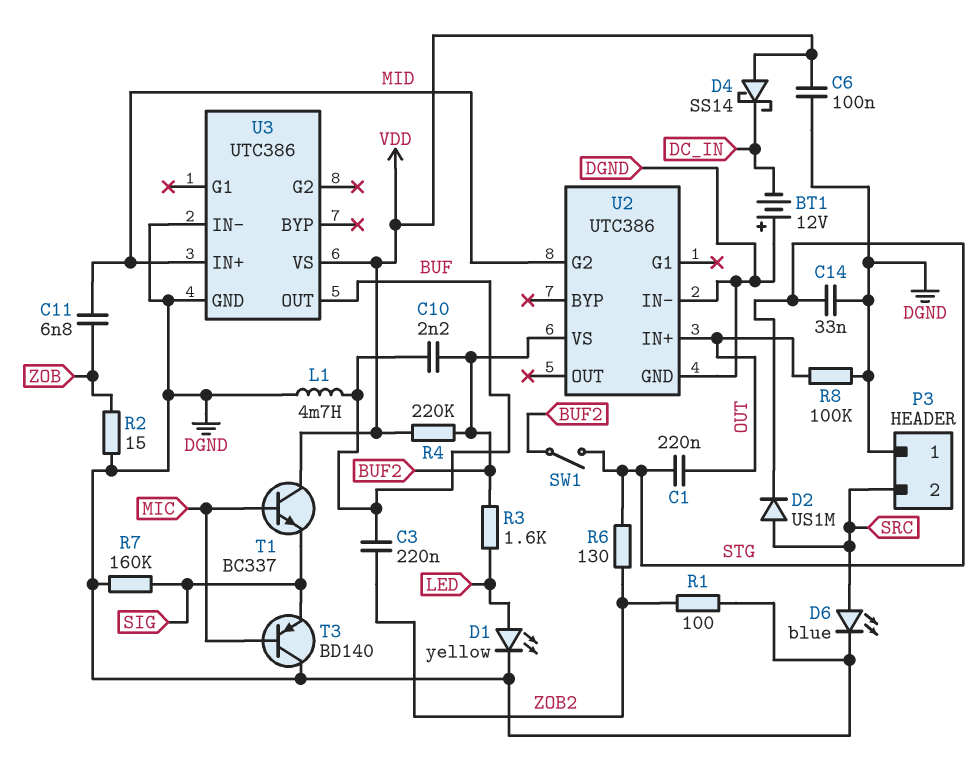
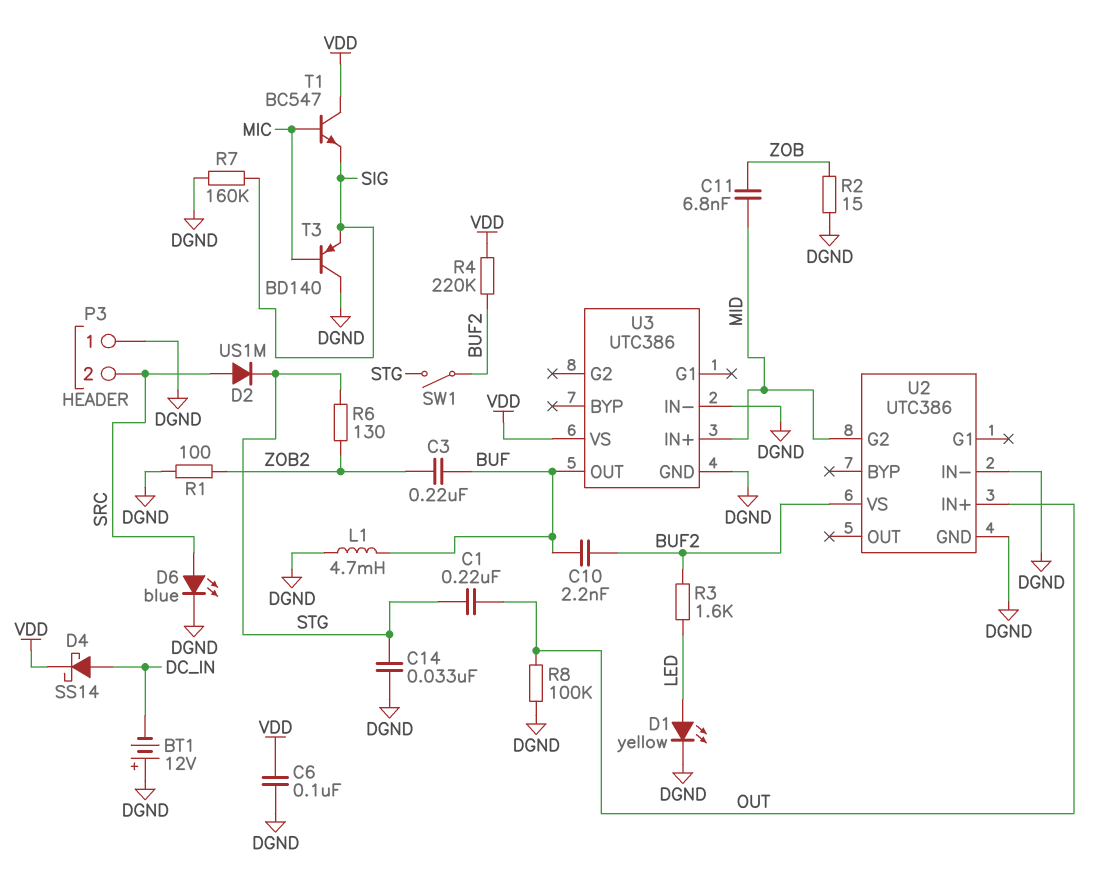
D4: schottky SS14 (A VDD, K DC_IN) -> schottky SS14 (A DC_IN, K VDD)
T1: NPN BC337 (B MIC, C VDD, E SIG) -> NPN BC547 (B MIC, C VDD, E SIG)

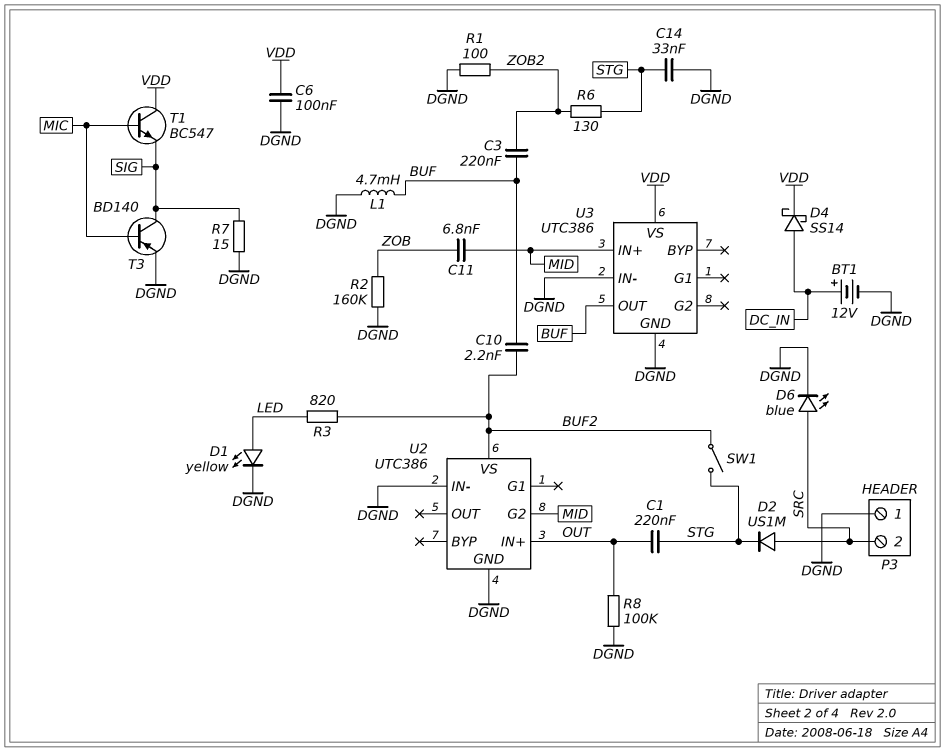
BT1: 12V (plus DGND, minus DC_IN) -> 12V (plus DC_IN, minus DGND)
R2: 15 (DGND, ZOB) -> 160k (DGND, ZOB)
R3: 1.6k (BUF2, LED) -> 820 (BUF2, LED)
R4: 220k (BUF2, VDD) -> none
R7: 160k (DGND, SIG) -> 15 (DGND, SIG)
T3: PNP BD140 (B MIC, C DGND, E SIG) -> PNP BD140 (B MIC, C SIG, E DGND)

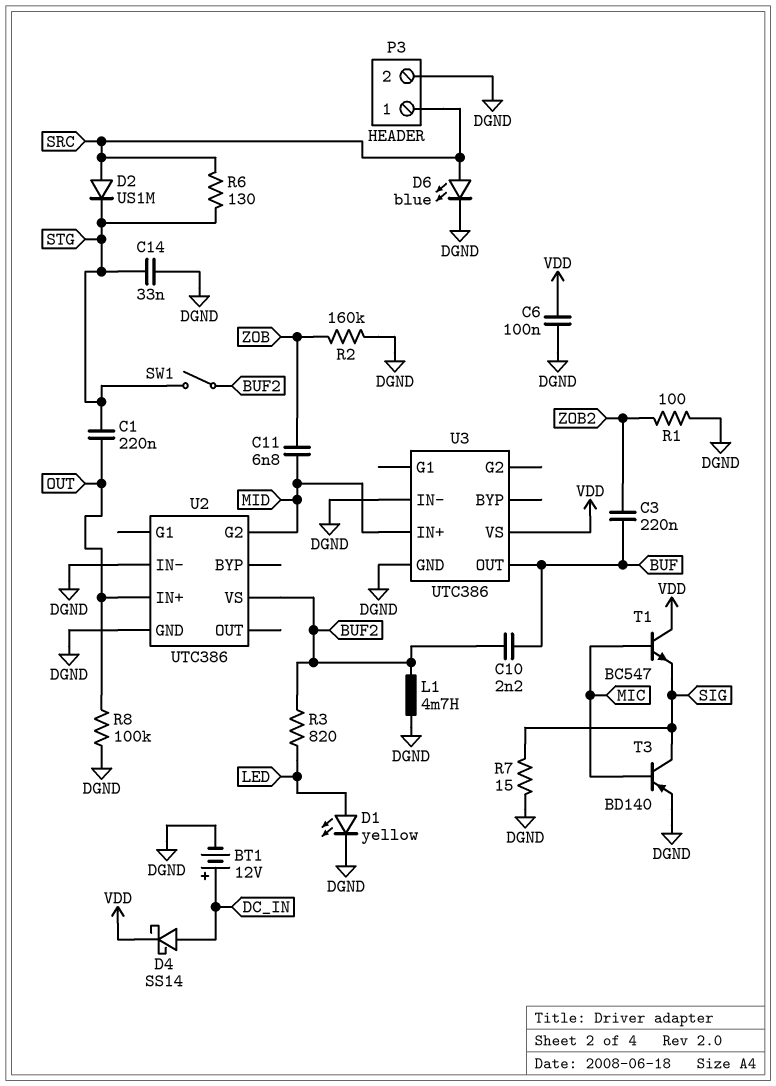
L1: 4.7mH (BUF, DGND) -> 4.7mH (BUF2, DGND)
P3 pin 1: DGND -> SRC
P3 pin 2: SRC -> DGND
R6: 130 (STG, ZOB2) -> 130 (SRC, STG)

